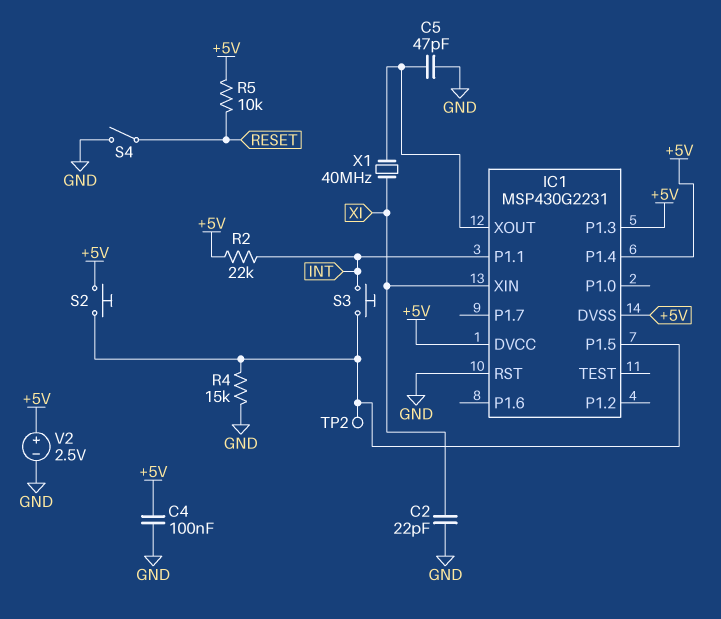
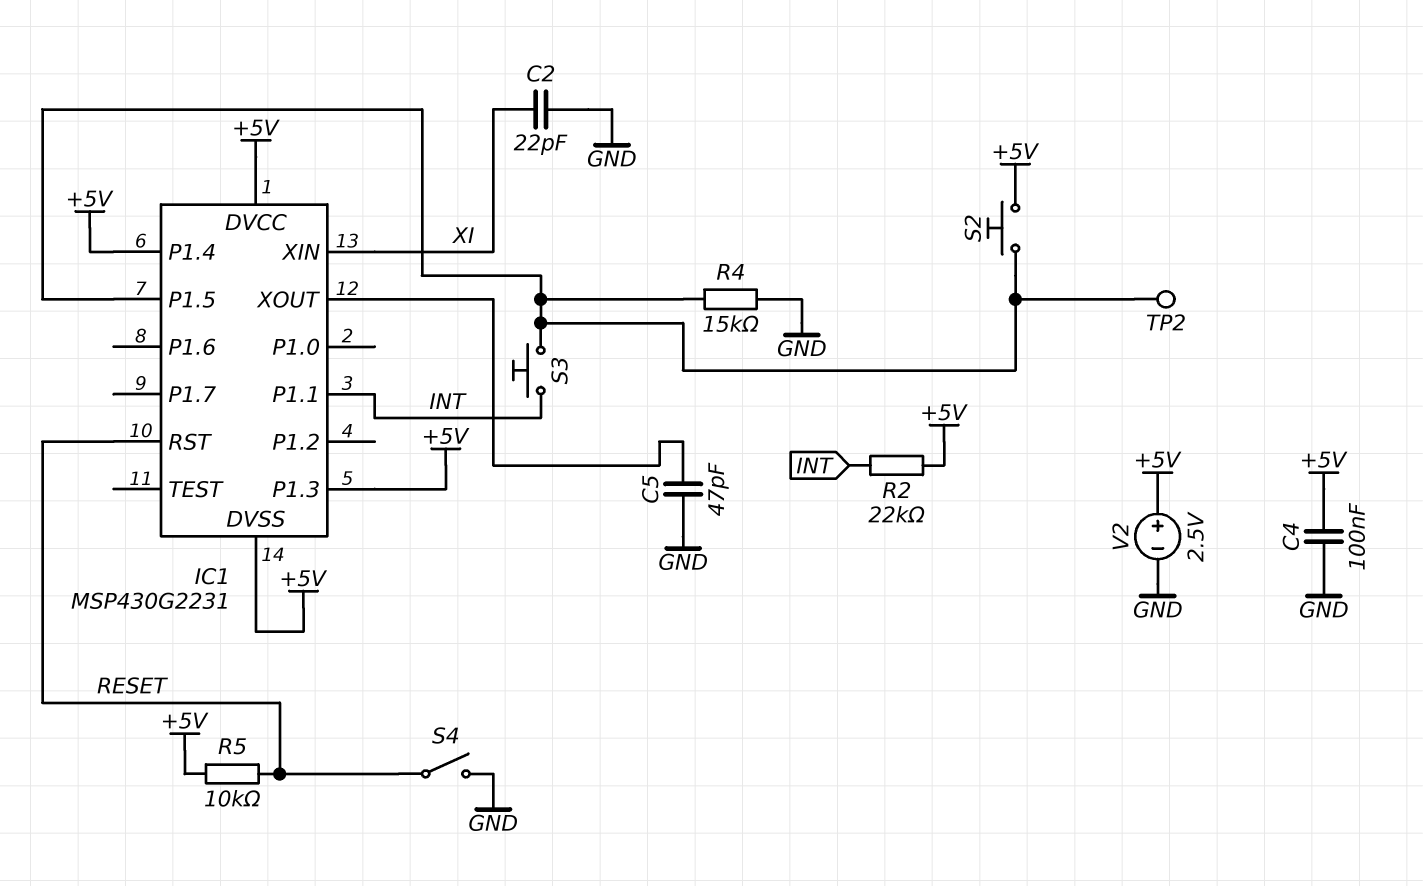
IC1 pin RST: GND -> RESET
X1: 40MHz (IC1/XOUT, XI) -> none

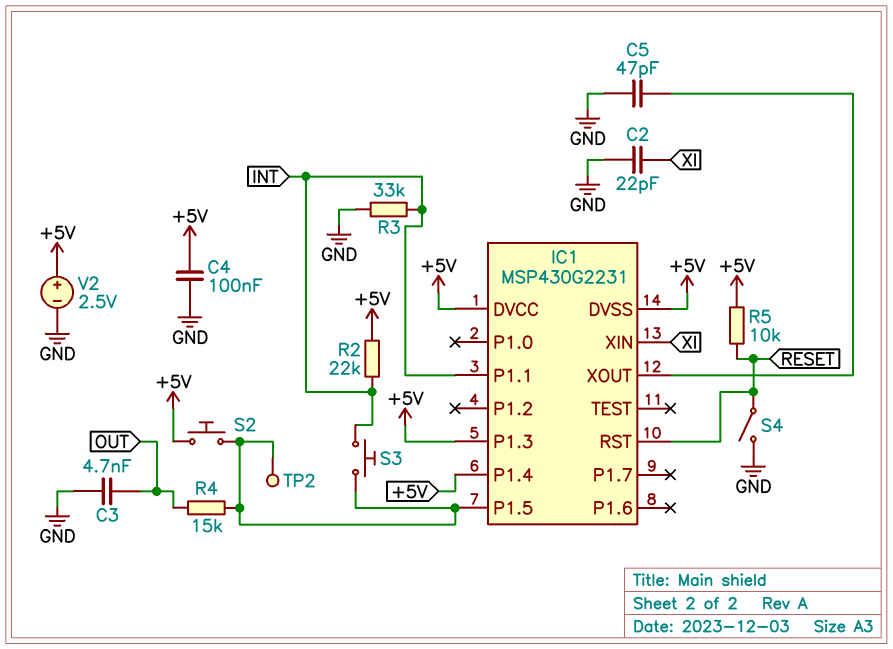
C3: none -> 4.7nF (GND, OUT)
R3: none -> 33k (GND, INT)
R4: 15k (GND, IC1/P1.5) -> 15k (IC1/P1.5, OUT)

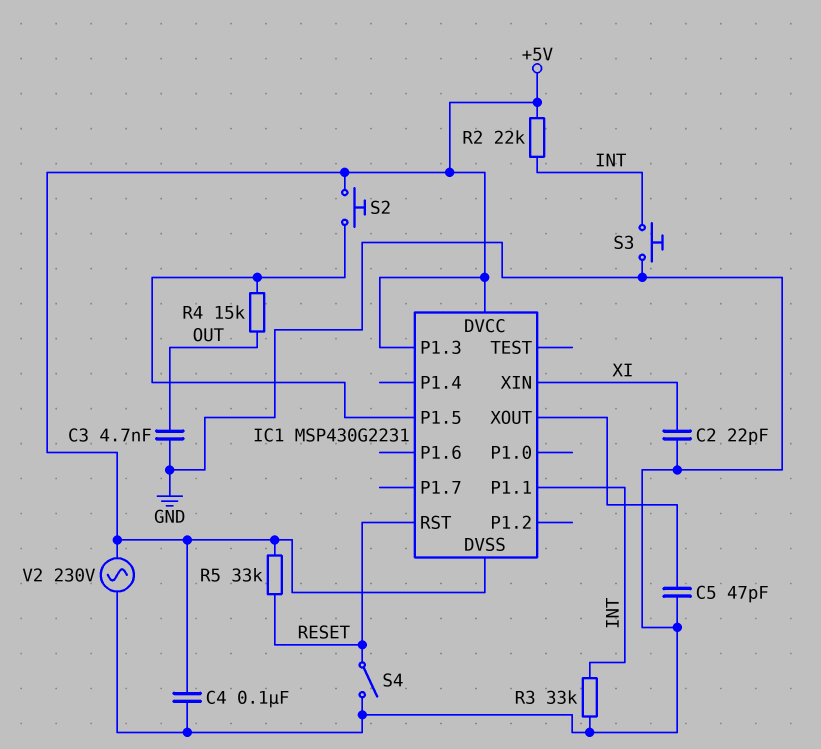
IC1 pin P1.4: +5V -> none
R5: 10k (+5V, RESET) -> 33k (+5V, RESET)
S3: button (IC1/P1.5, INT) -> button (GND, INT)
TP2: test point (IC1/P1.5) -> none
V2: 2.5V (plus +5V, minus GND) -> AC 230V (+5V, GND)

